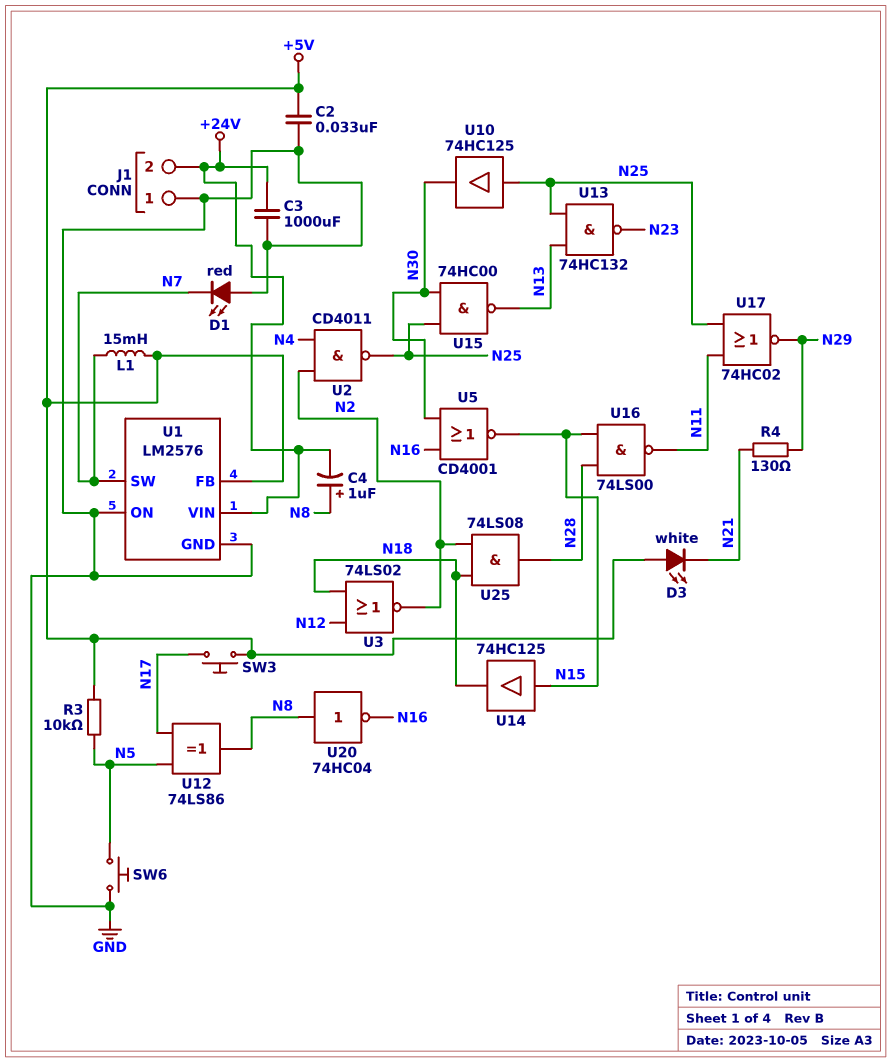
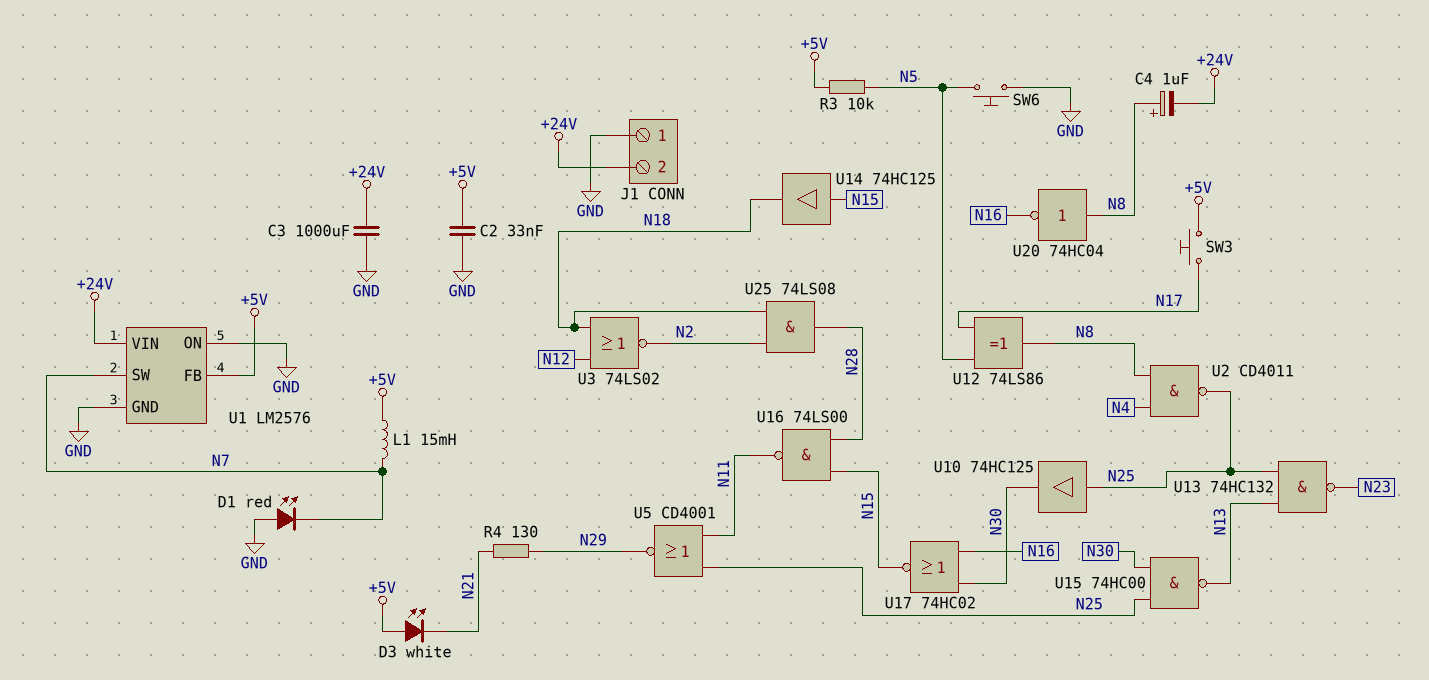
U2: NAND CD4011 (in N2, in N4, out N25) -> NAND CD4011 (in N4, in N8, out N25)
U5: NOR CD4001 (in N16, in N30, out N15) -> NOR CD4001 (in N11, in N25, out N29)
U17: NOR 74HC02 (in N11, in N25, out N29) -> NOR 74HC02 (in N16, in N30, out N15)

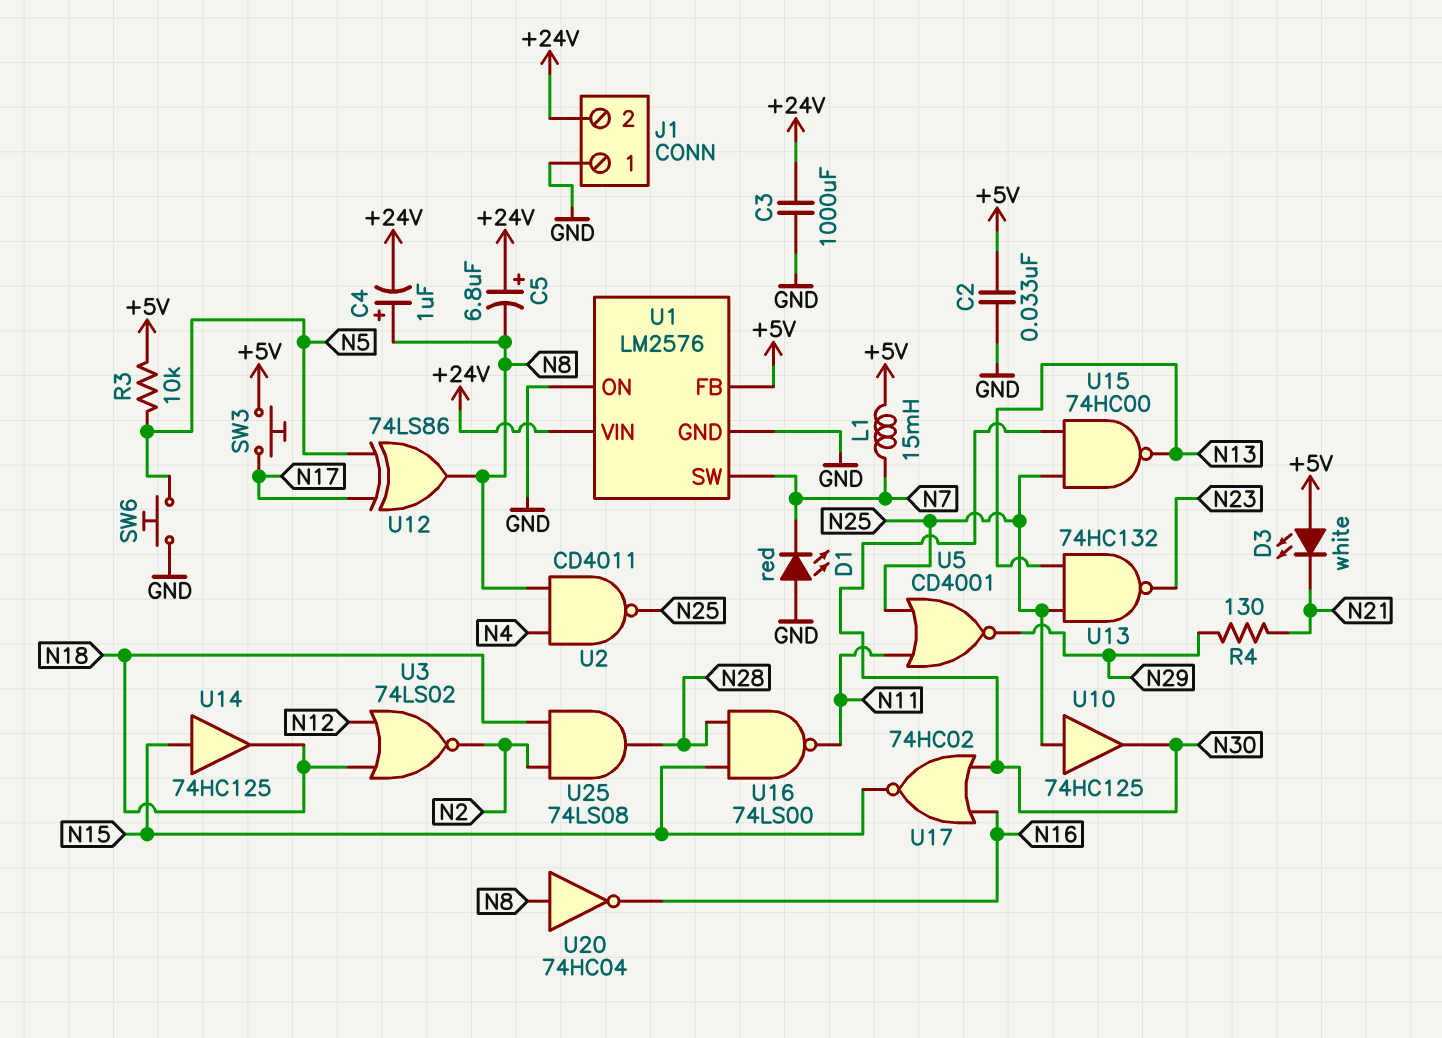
C5: none -> 6.8uF (plus +24V, minus N8)

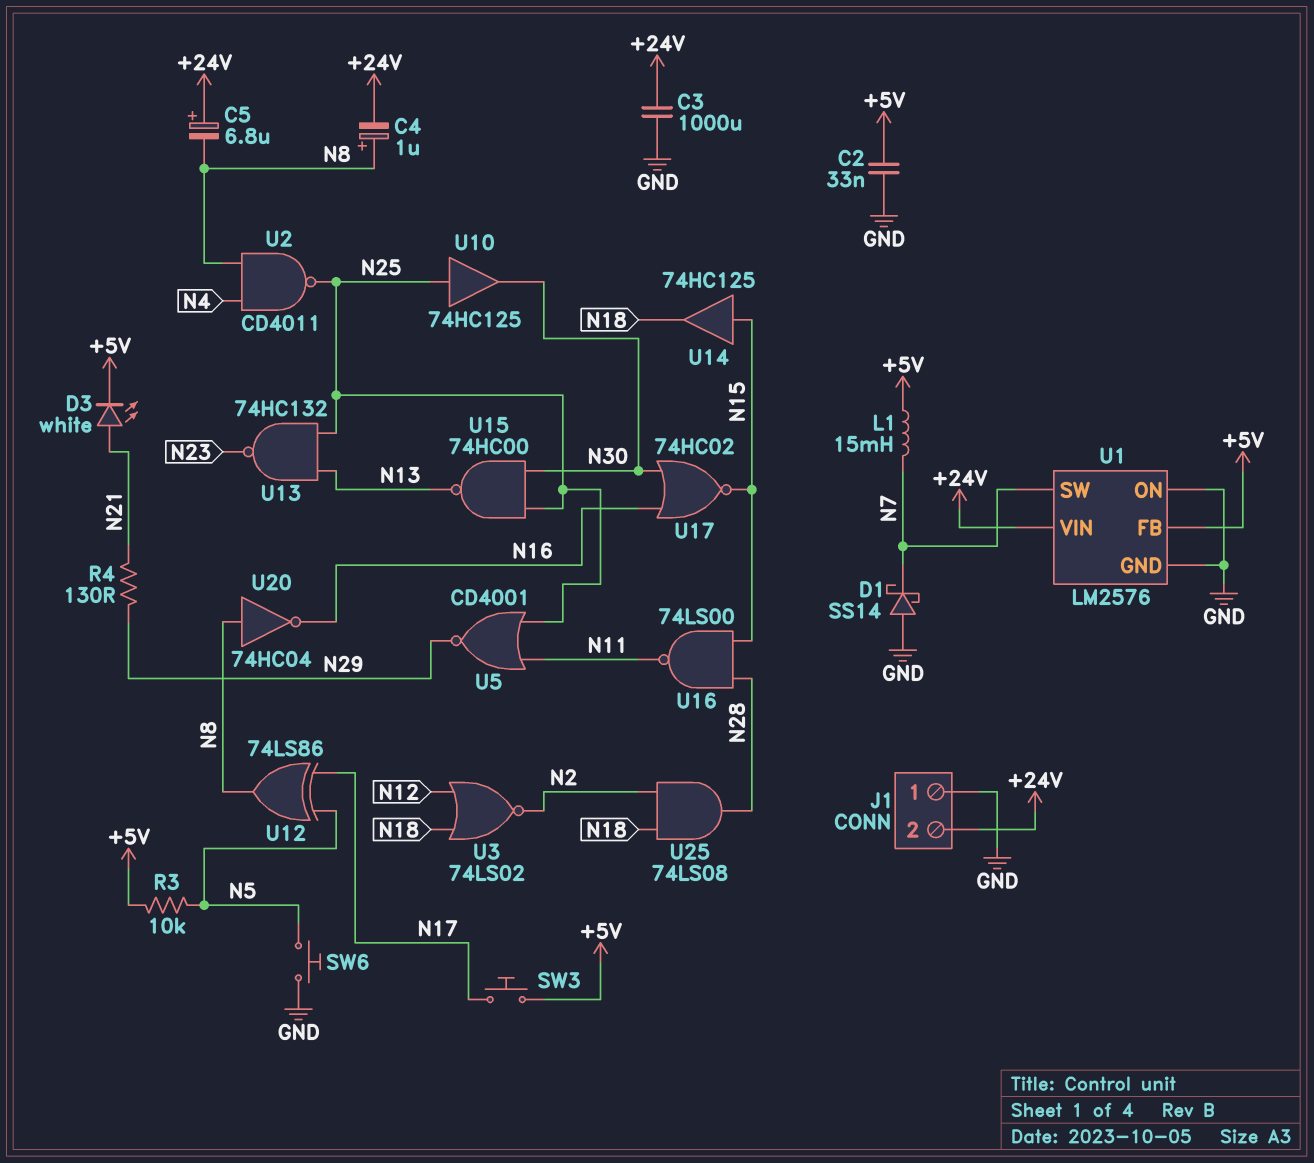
D1: LED red (A GND, K N7) -> schottky SS14 (A GND, K N7)
D3: LED white (A +5V, K N21) -> LED white (A N21, K +5V)

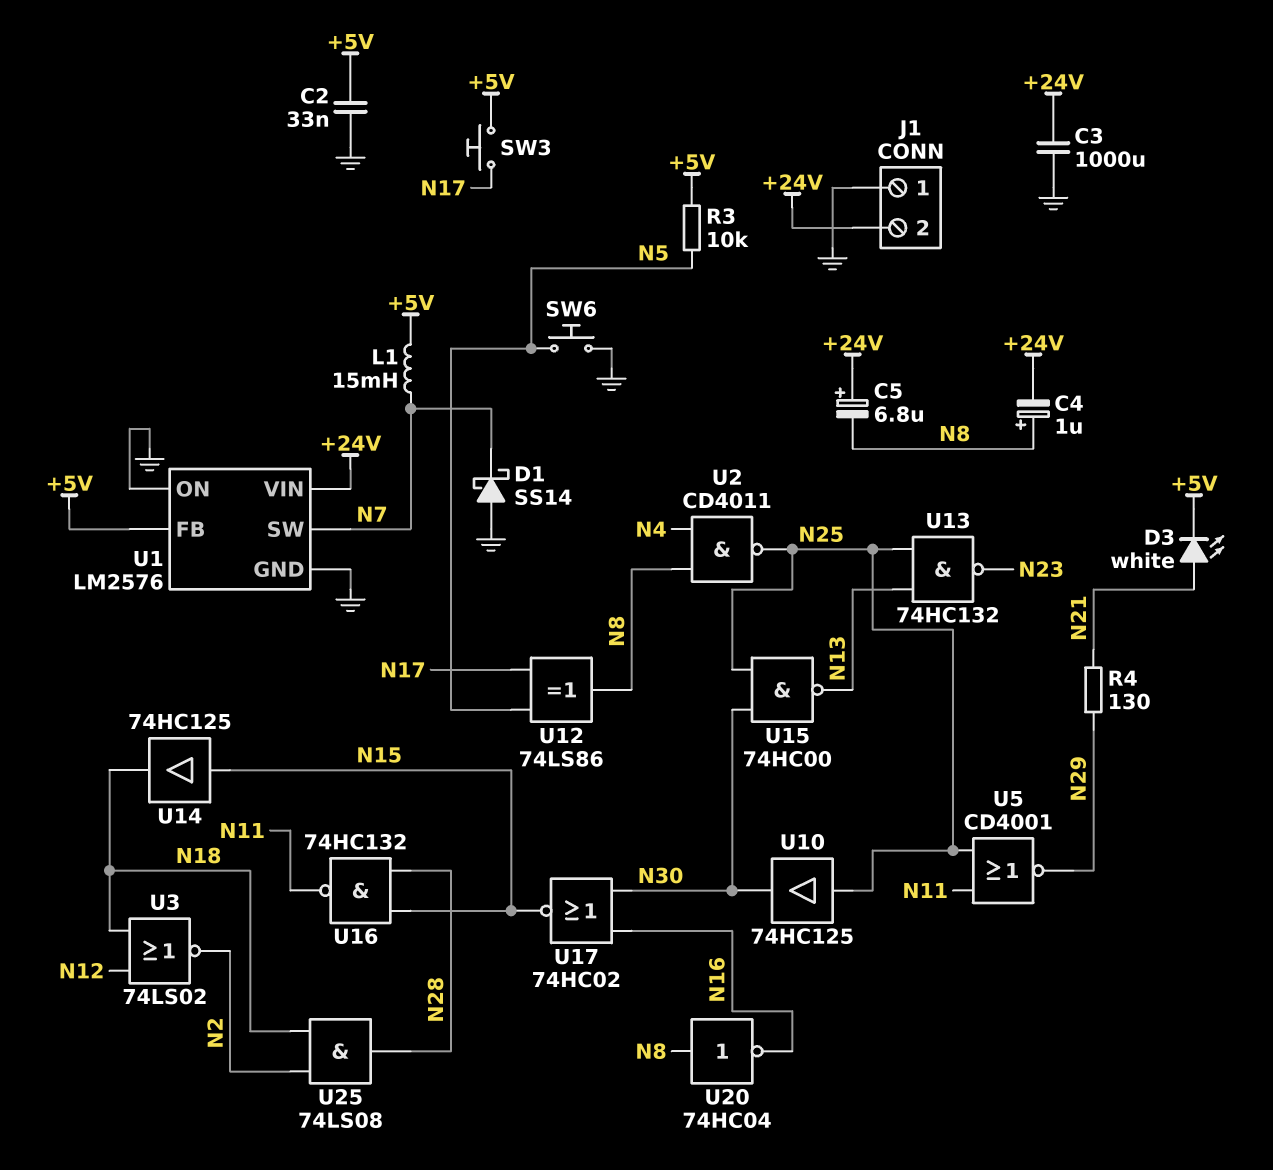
U16: NAND 74LS00 (in N15, in N28, out N11) -> NAND 74HC132 (in N15, in N28, out N11)

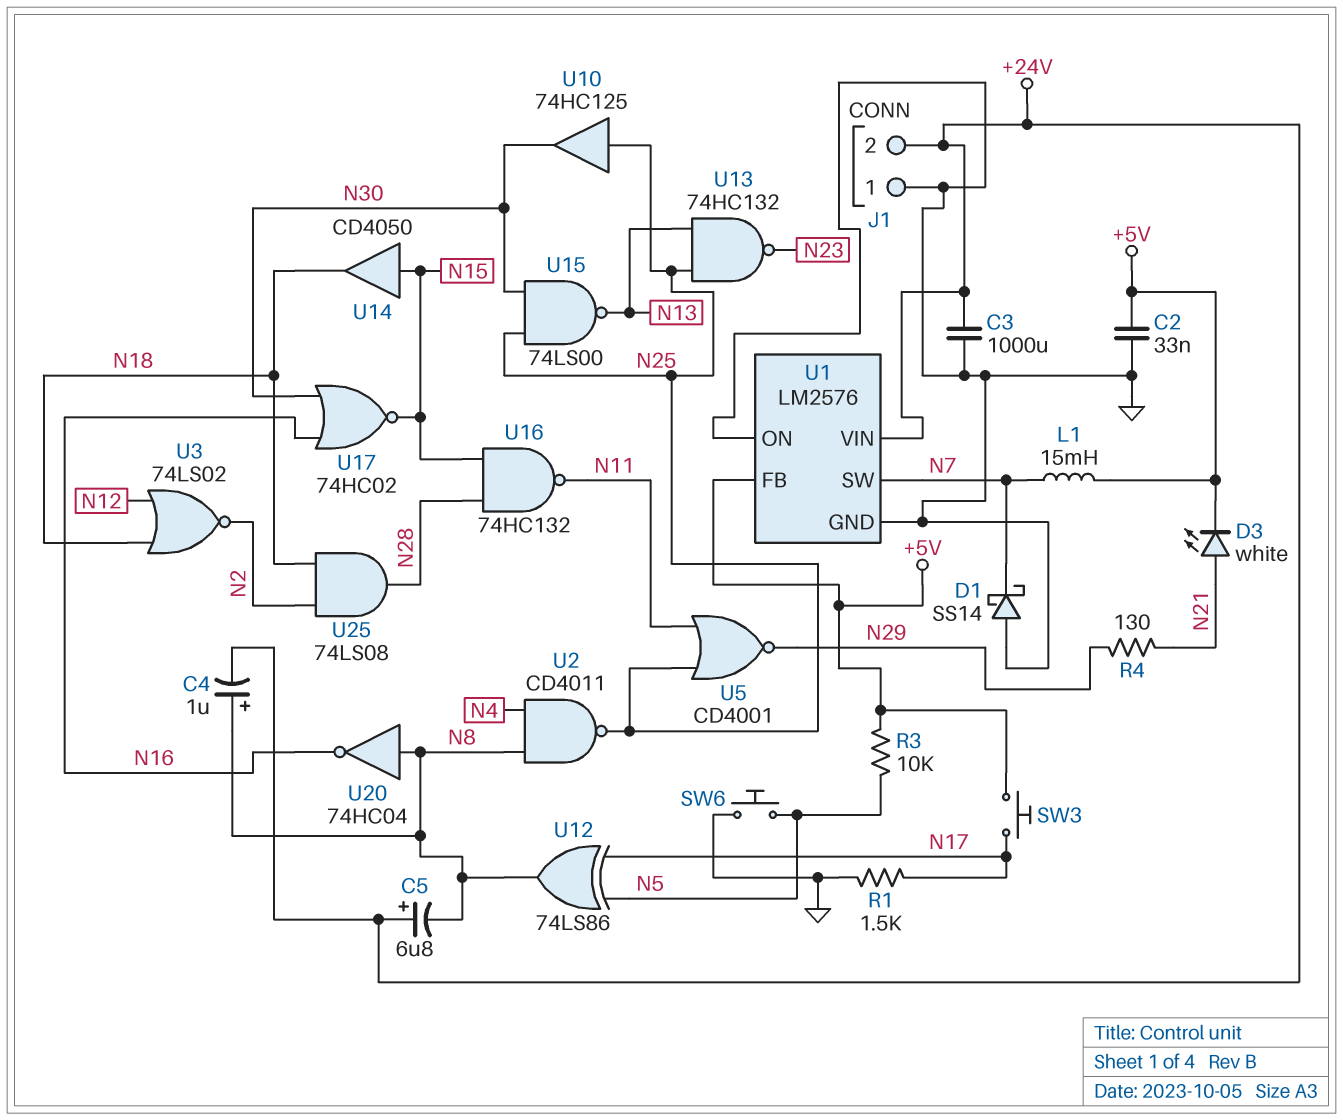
R1: none -> 1.5k (GND, N17)
U14: buffer 74HC125 (in N15, out N18) -> buffer CD4050 (in N15, out N18)
U15: NAND 74HC00 (in N25, in N30, out N13) -> NAND 74LS00 (in N25, in N30, out N13)

